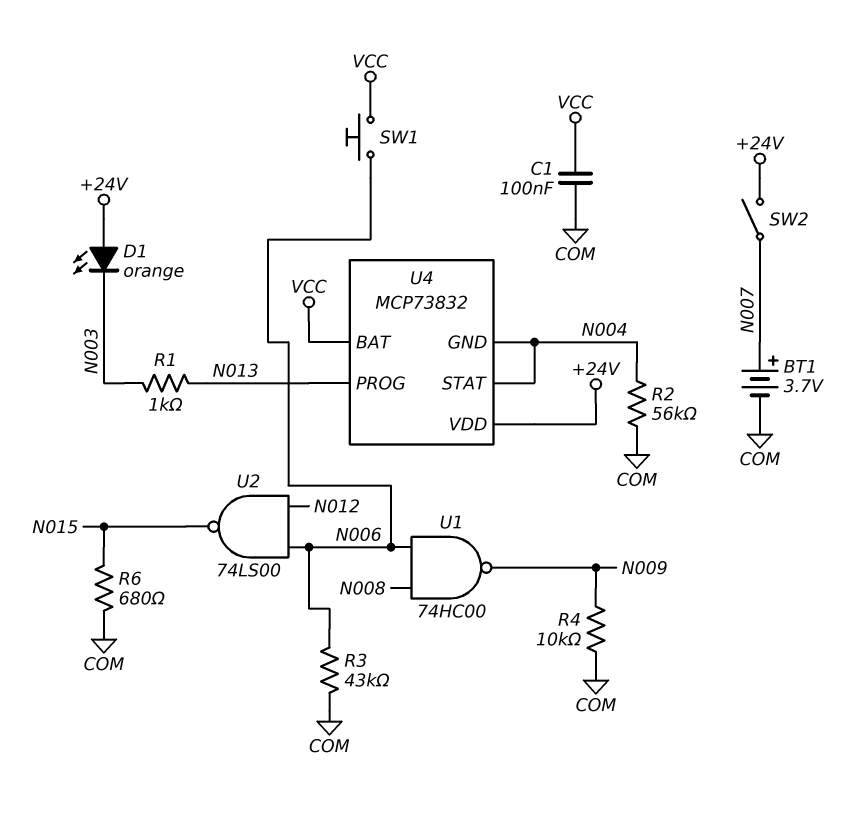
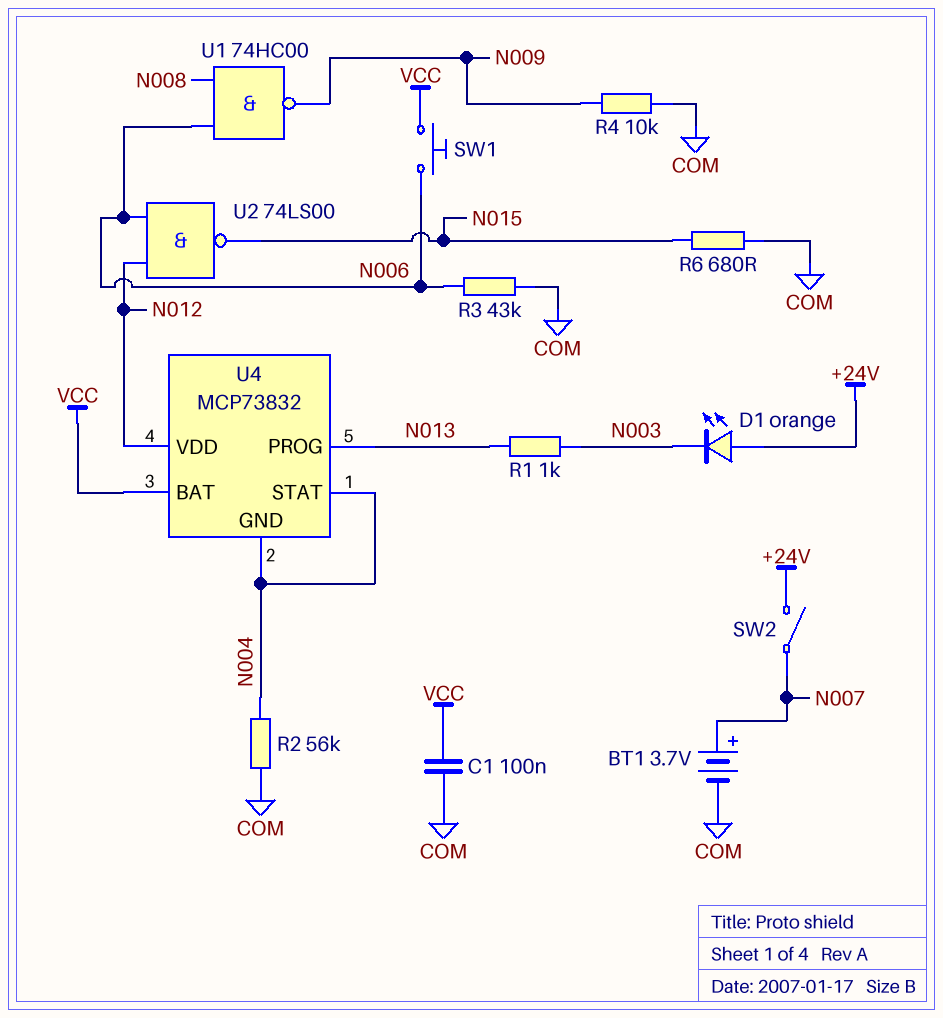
U4 pin VDD: +24V -> N012

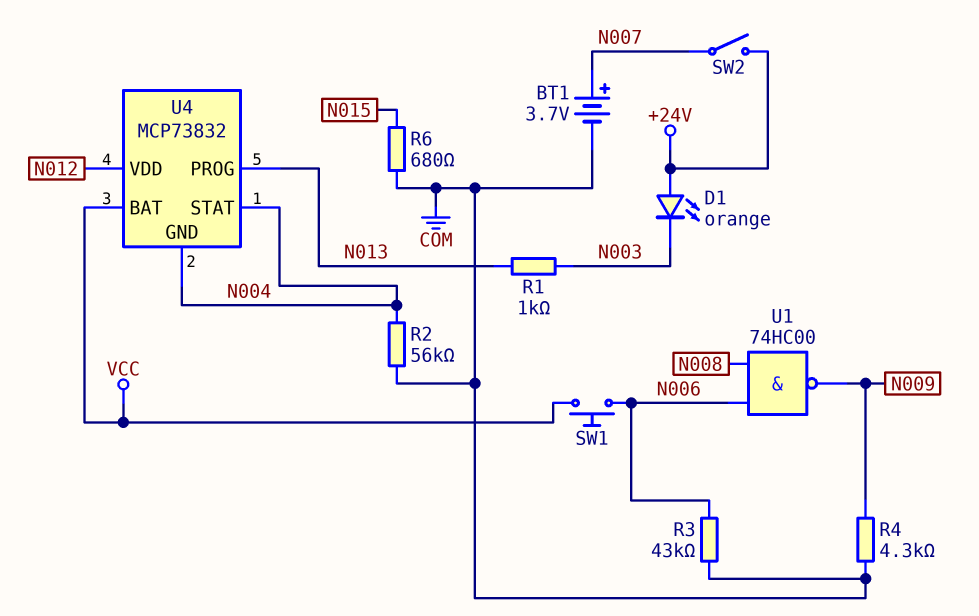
C1: 100nF (COM, VCC) -> none
R4: 10k (COM, N009) -> 4.3k (COM, N009)
U2: NAND 74LS00 (in N006, in N012, out N015) -> none

